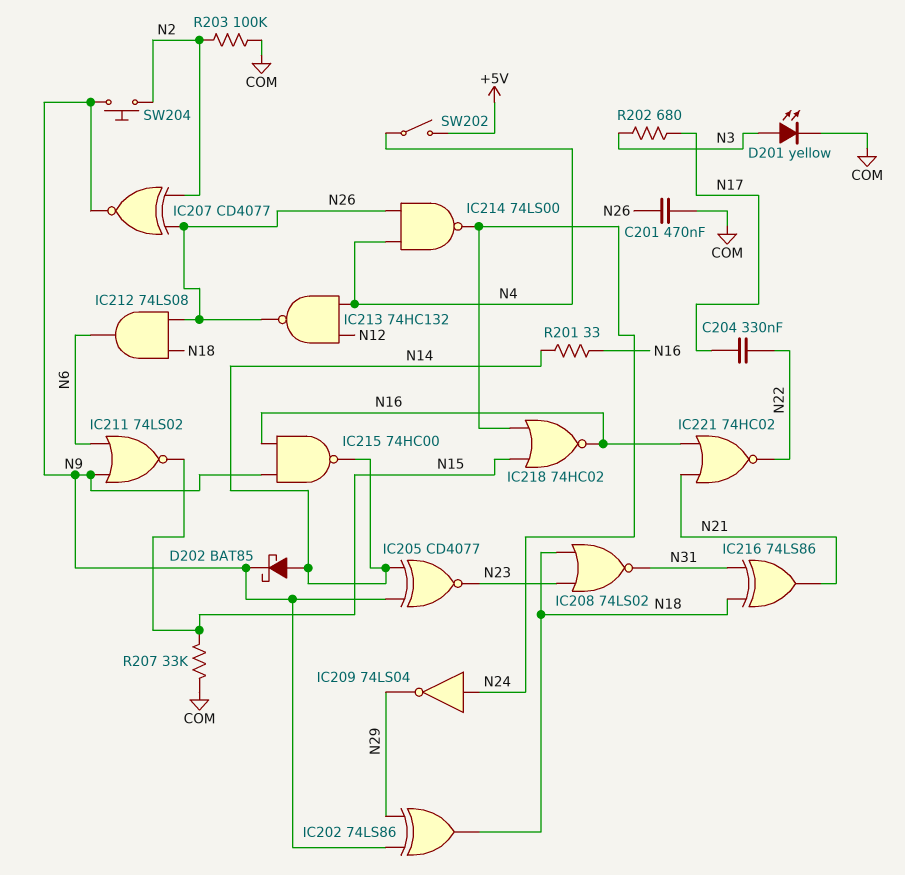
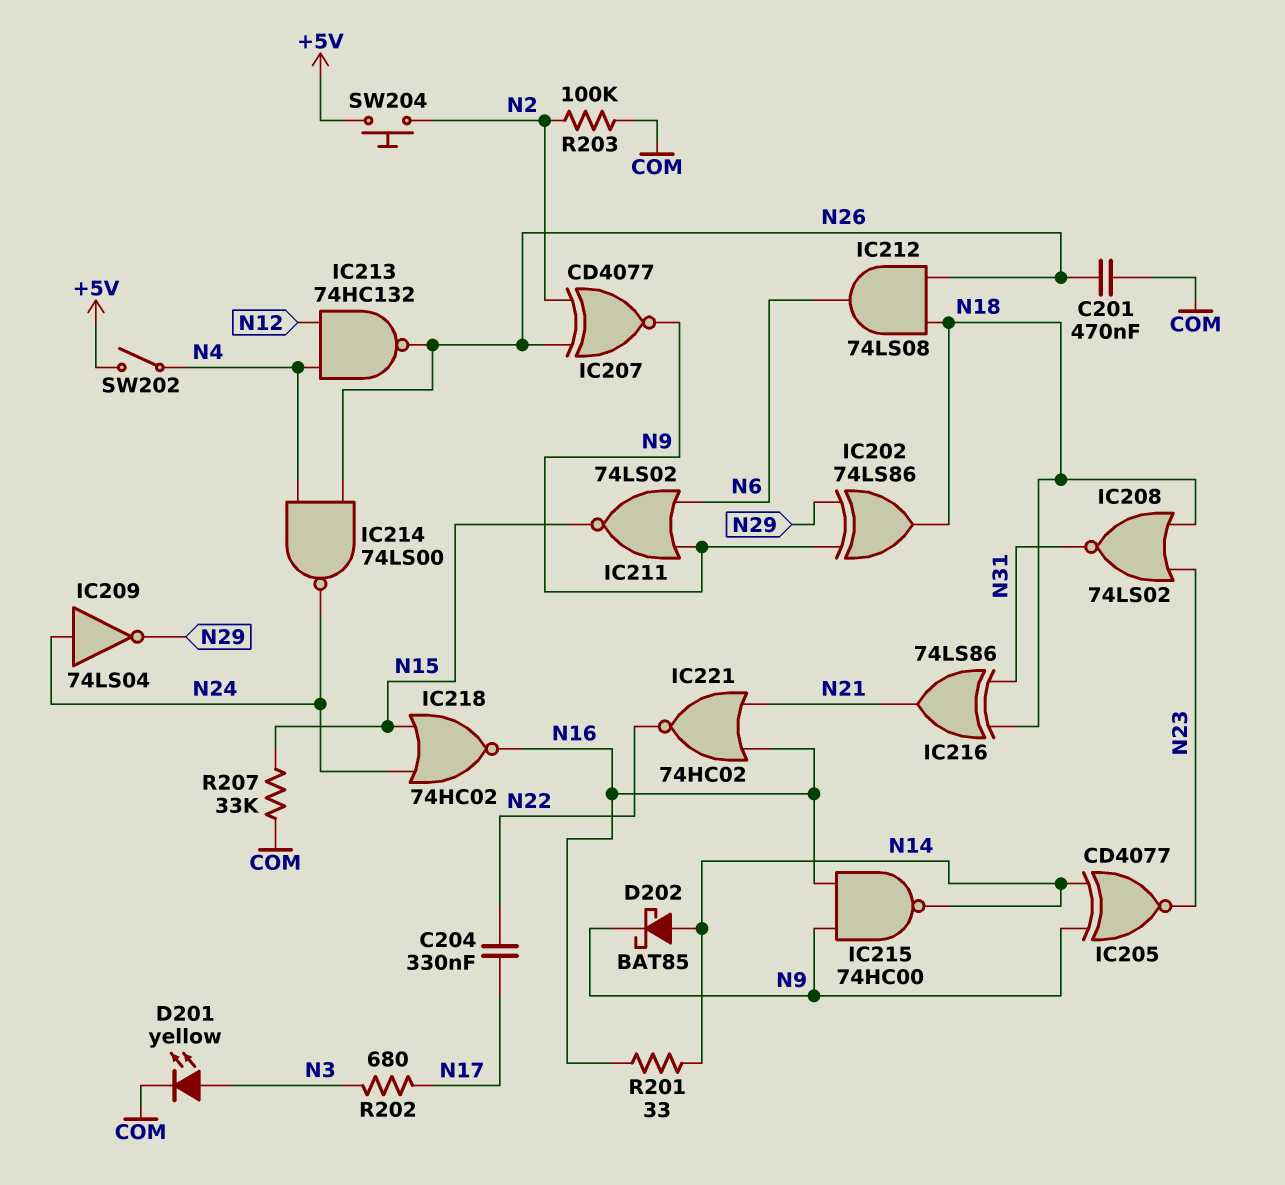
SW204: button (N2, N9) -> button (+5V, N2)

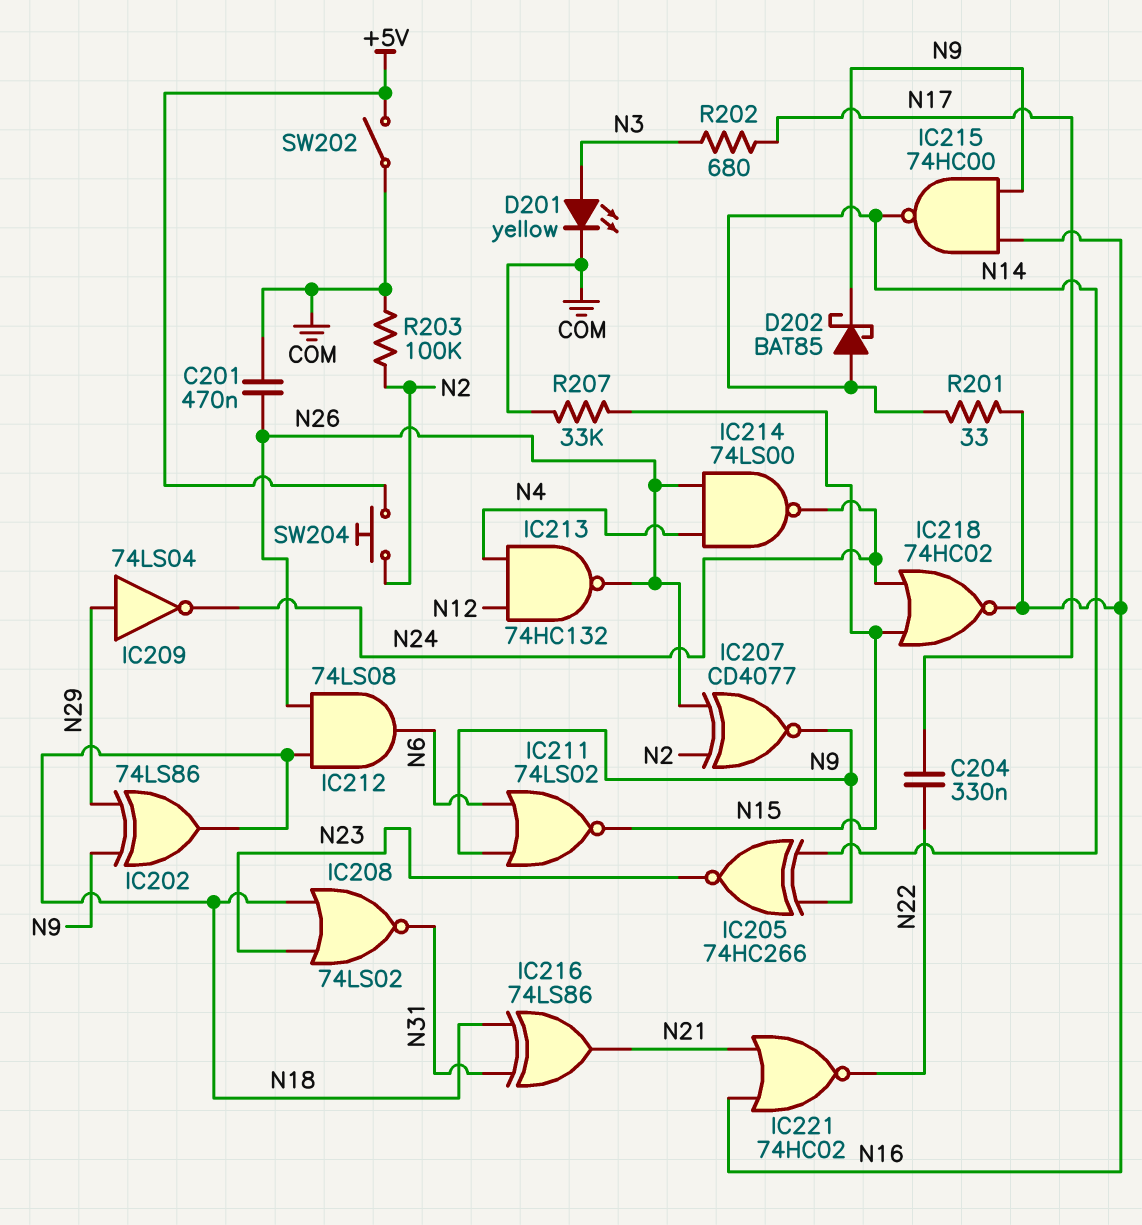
IC205: XNOR CD4077 (in N9, in N14, out N23) -> XNOR 74HC266 (in N9, in N14, out N23)
IC209: NOT 74LS04 (in N24, out N29) -> NOT 74LS04 (in N29, out N24)
SW202: switch (+5V, N4) -> switch (+5V, COM)

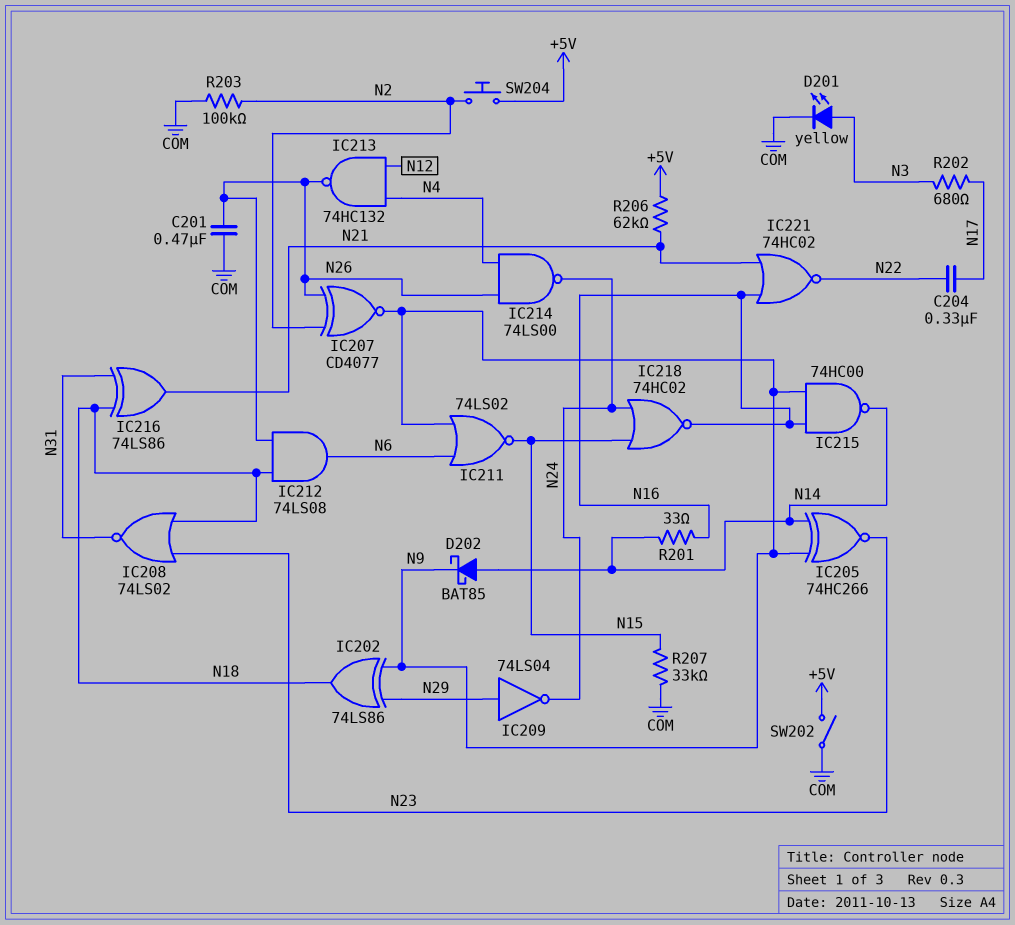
R206: none -> 62k (+5V, N21)

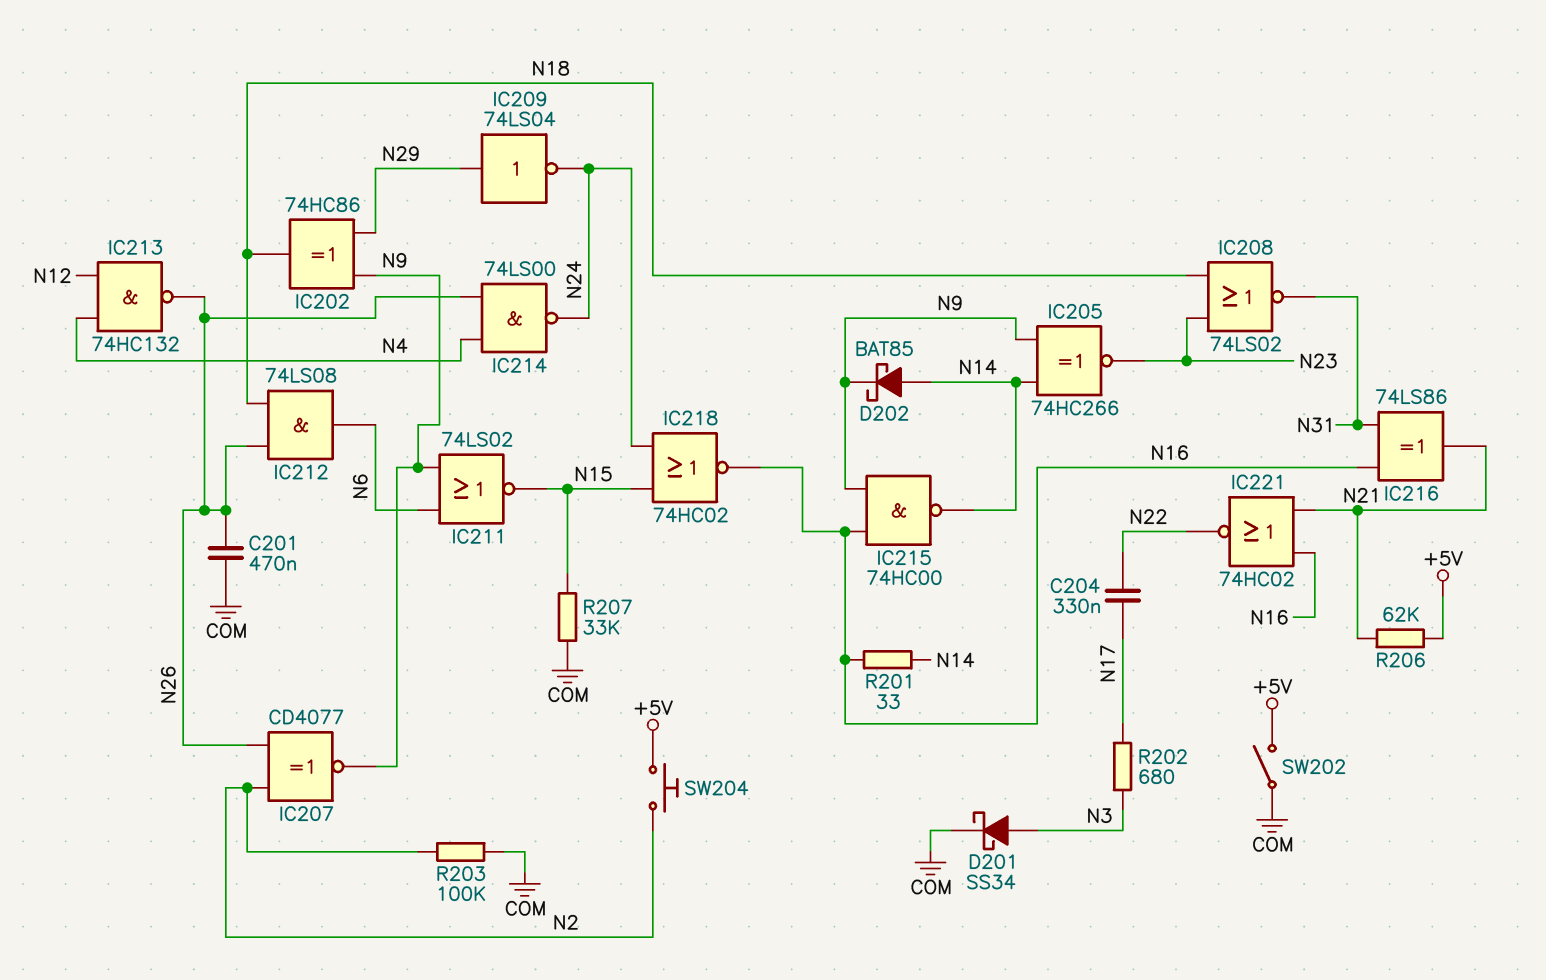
D201: LED yellow (A N3, K COM) -> schottky SS34 (A N3, K COM)
IC202: XOR 74LS86 (in N9, in N29, out N18) -> XOR 74HC86 (in N9, in N29, out N18)
IC216: XOR 74LS86 (in N18, in N31, out N21) -> XOR 74LS86 (in N16, in N31, out N21)

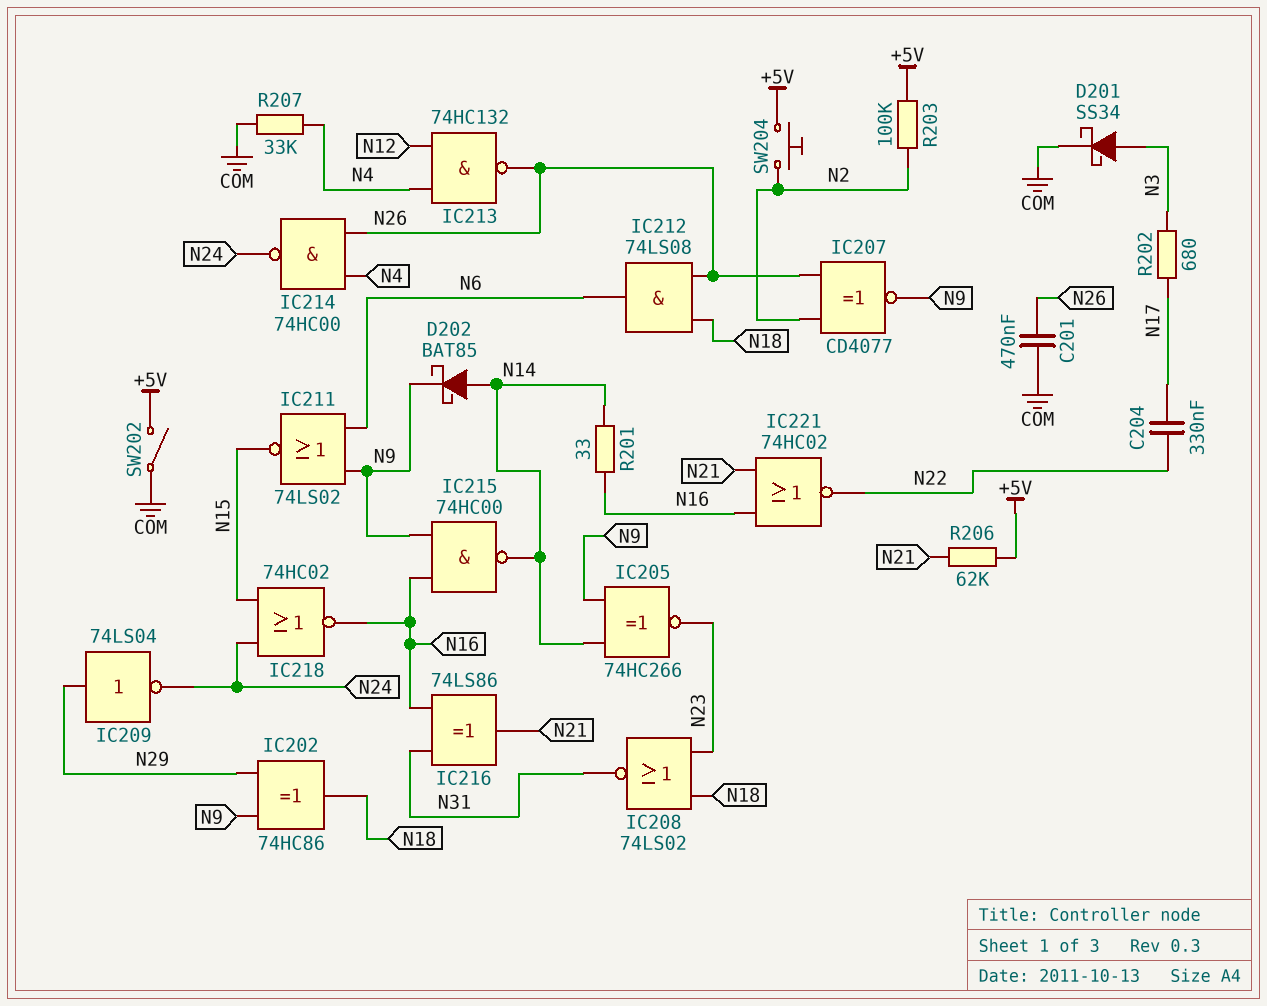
IC214: NAND 74LS00 (in N4, in N26, out N24) -> NAND 74HC00 (in N4, in N26, out N24)
R203: 100k (COM, N2) -> 100k (+5V, N2)
R207: 33k (COM, N15) -> 33k (COM, N4)

